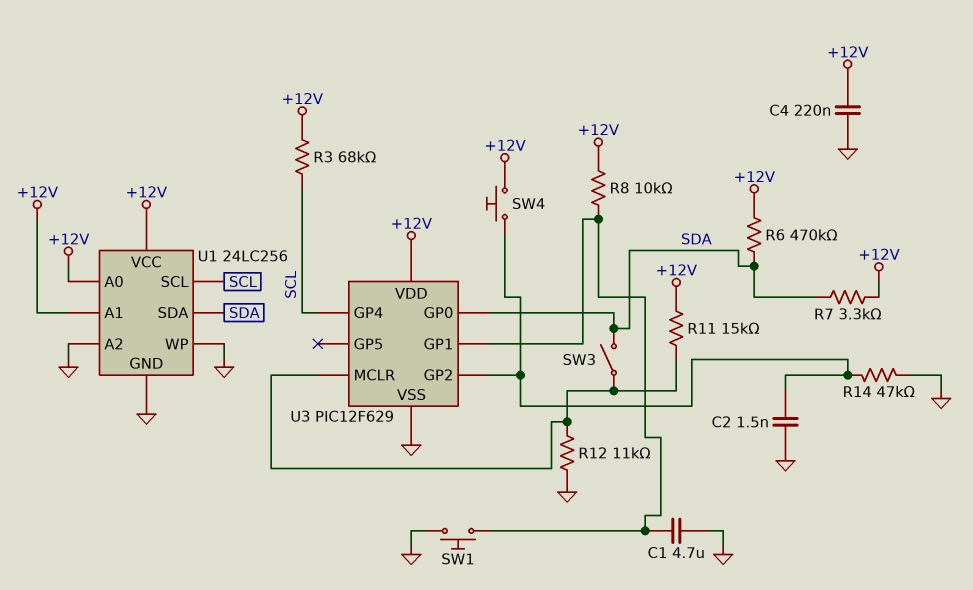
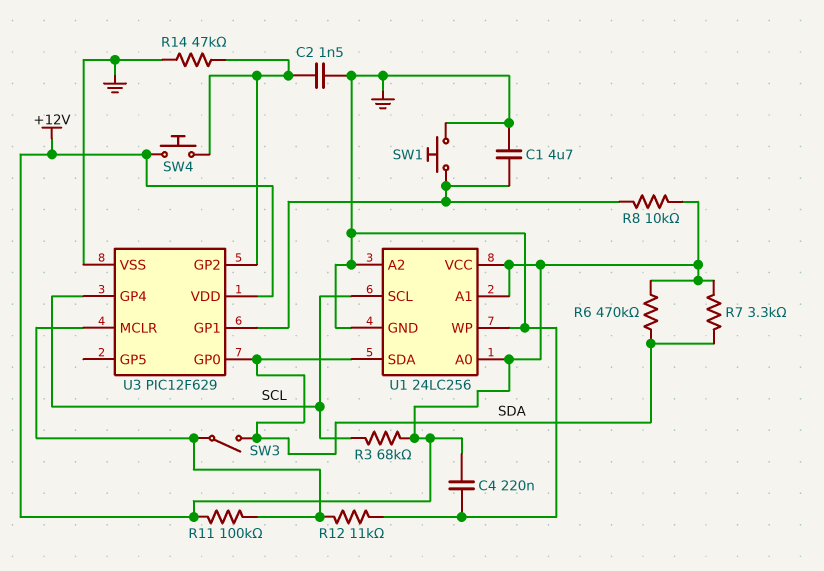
R11: 15k (+12V, U3/MCLR) -> 100k (+12V, U3/MCLR)

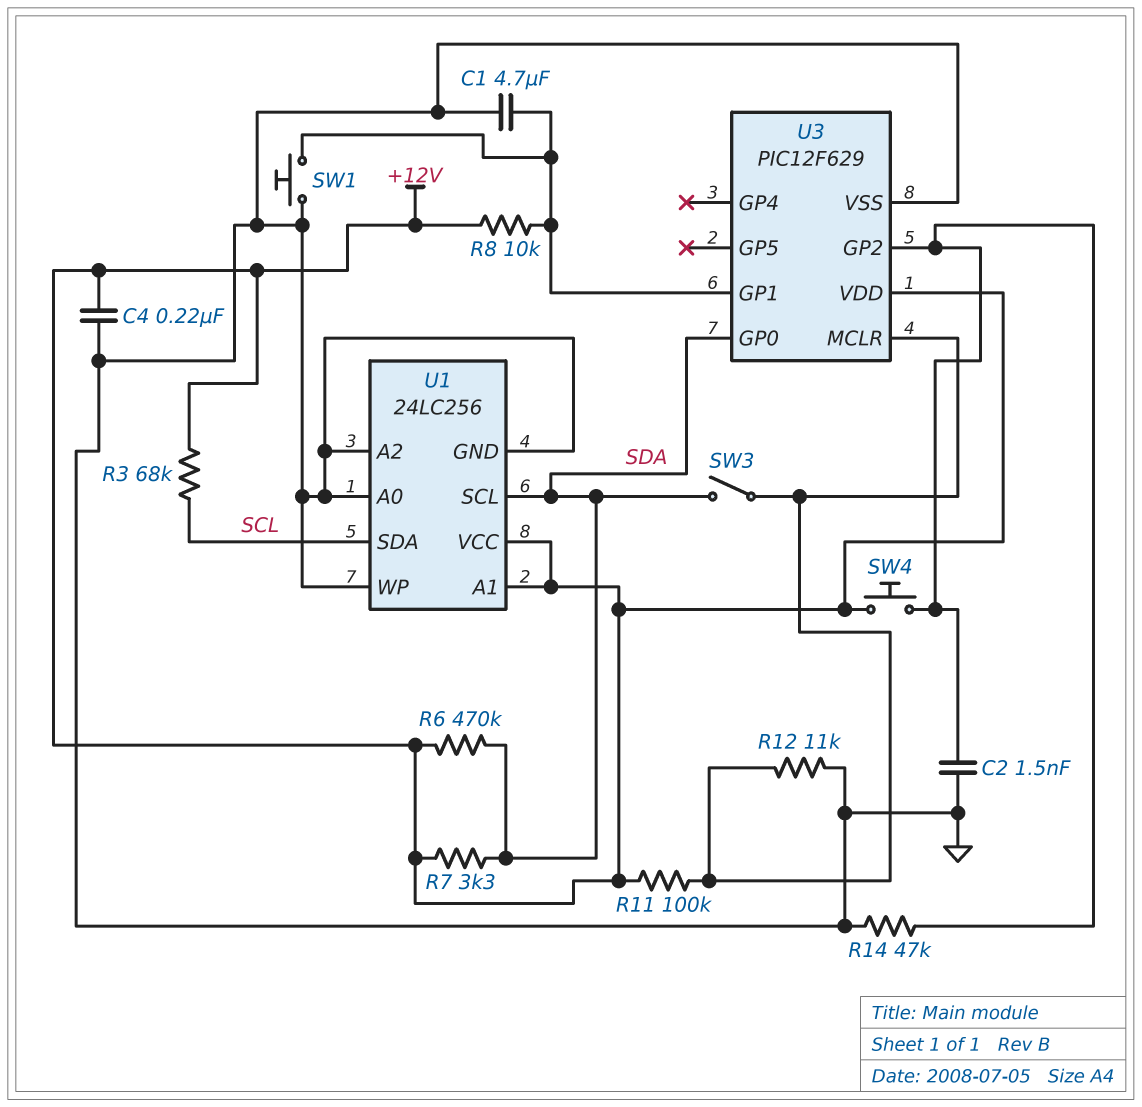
U1 pin A0: +12V -> GND
U1 pin SCL: SCL -> SDA
U1 pin SDA: SDA -> SCL
U3 pin GP4: SCL -> none

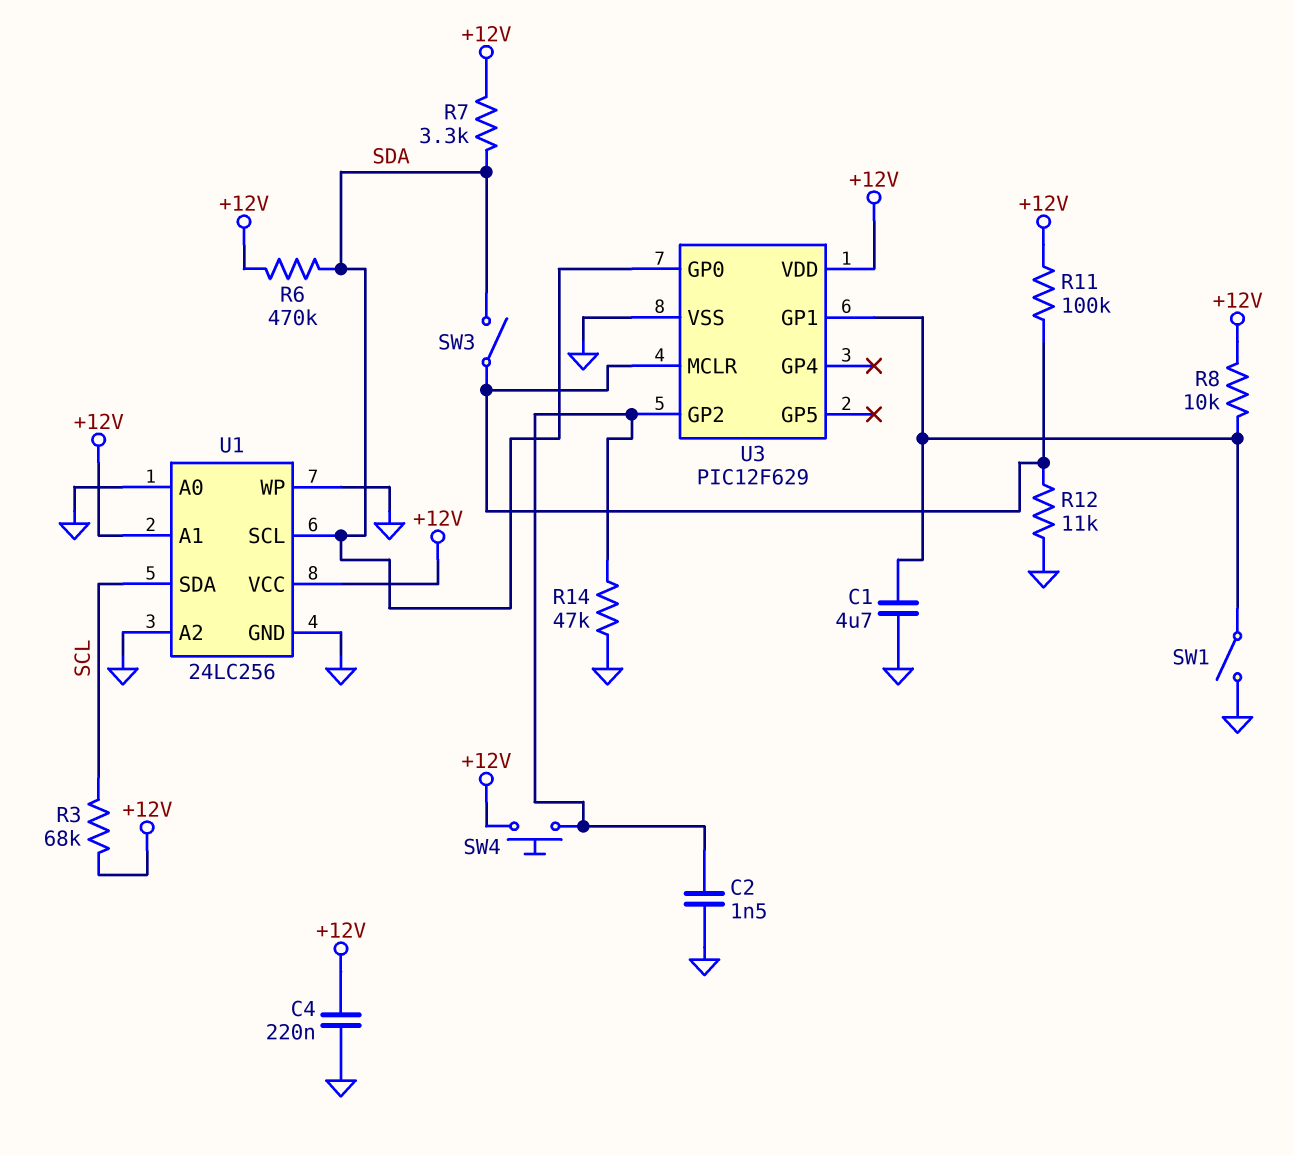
SW1: button (GND, U3/GP1) -> switch (GND, U3/GP1)

